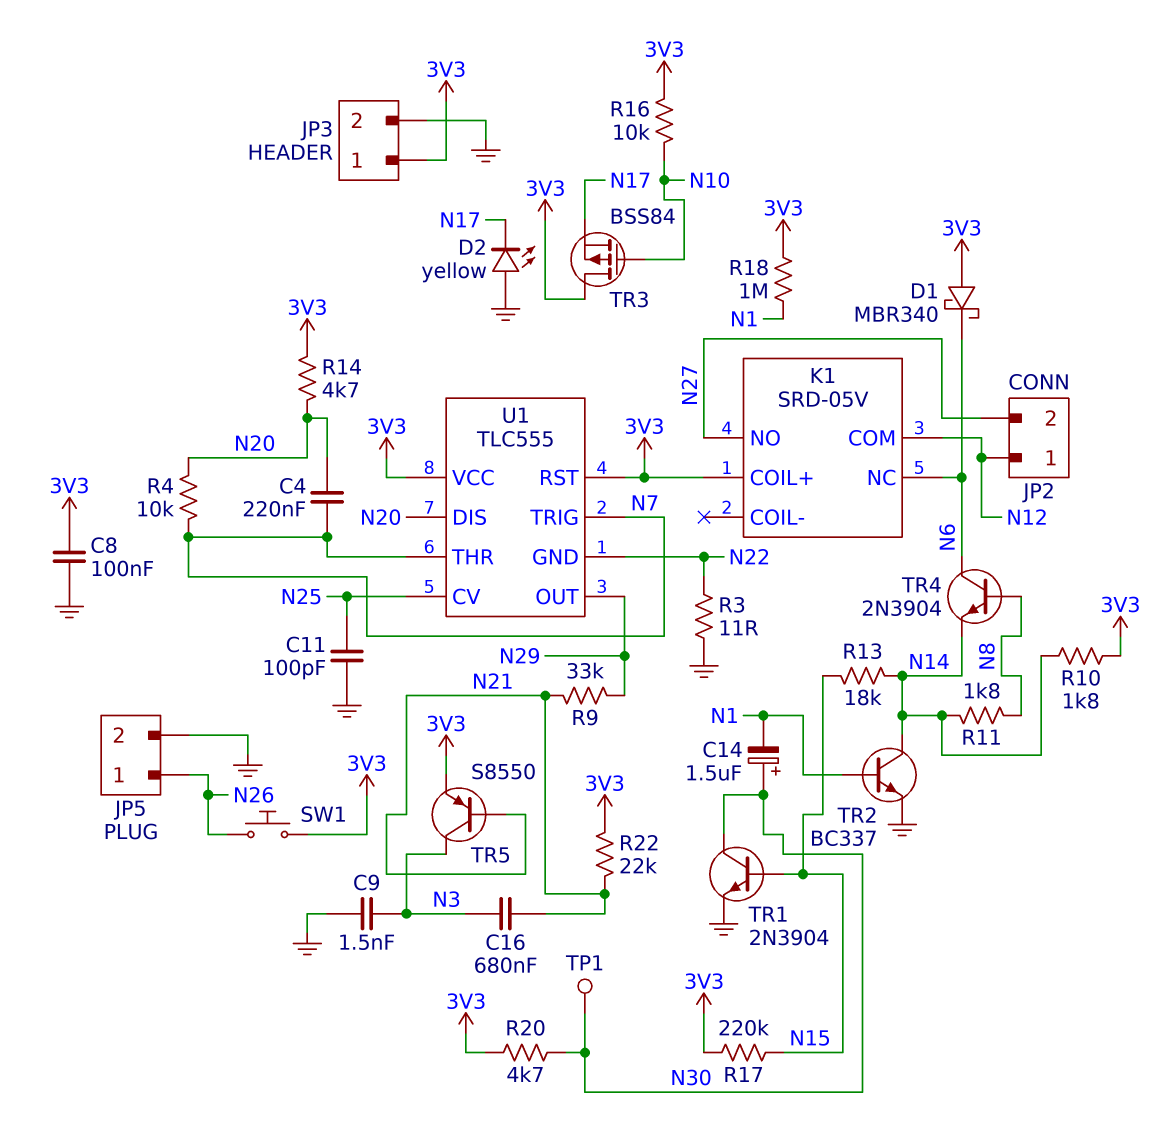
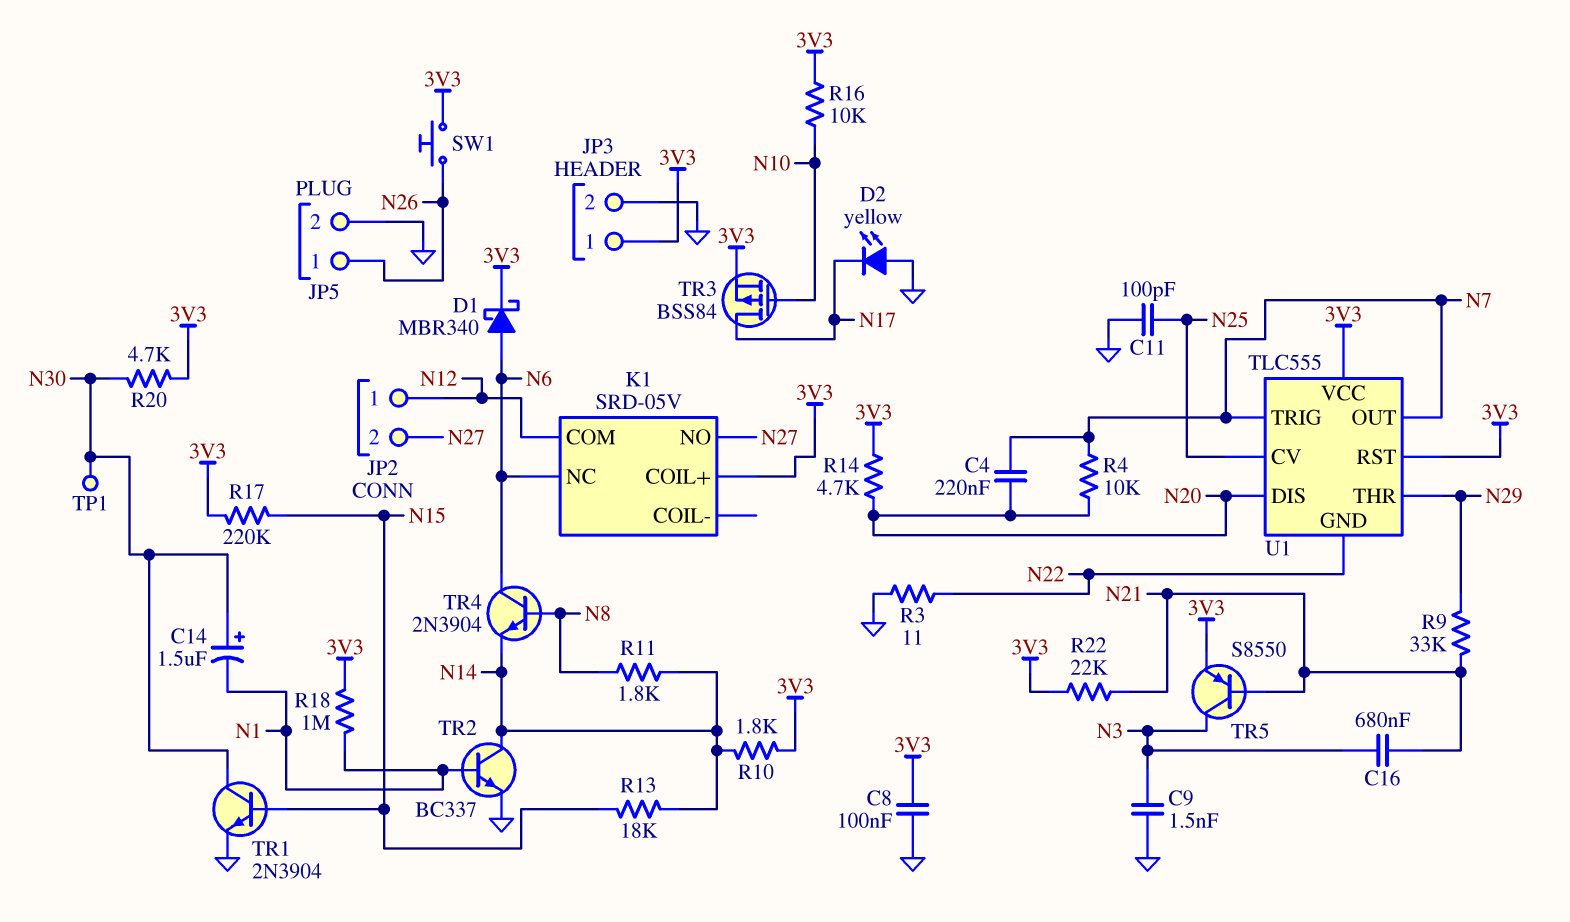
D1: schottky MBR340 (A 3V3, K N6) -> schottky MBR340 (A N6, K 3V3)
TR3: PMOS BSS84 (G N10, D 3V3, S N17) -> PMOS BSS84 (G N10, D N17, S 3V3)
U1 pin OUT: N29 -> N7
U1 pin THR: N7 -> N29

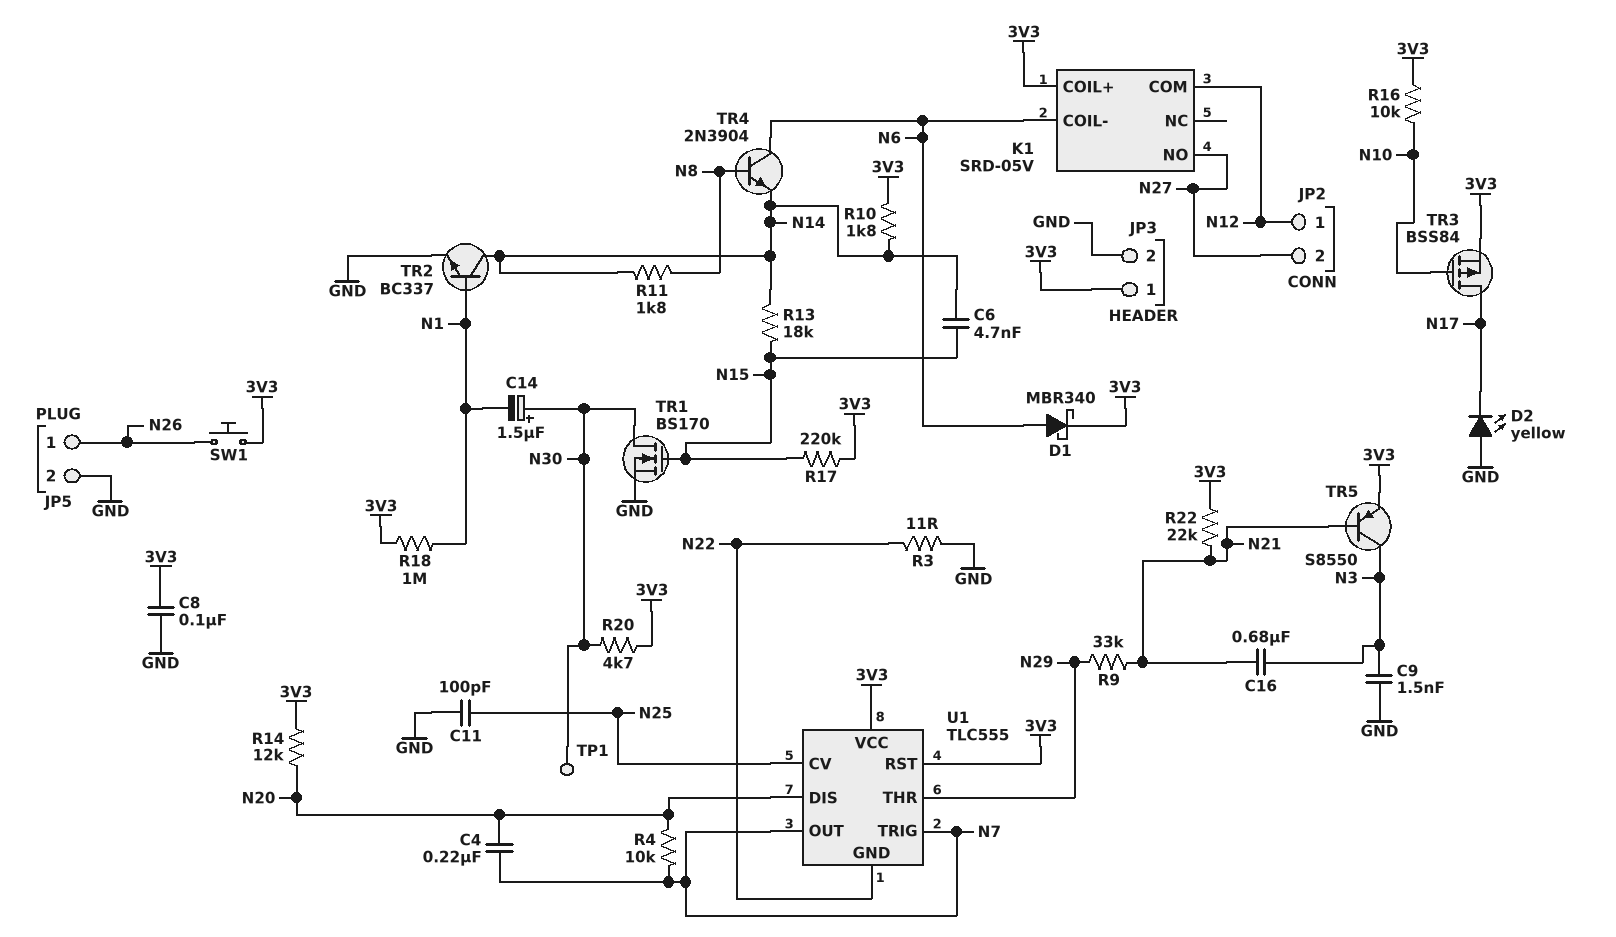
C6: none -> 4.7nF (N14, N15)
K1 pin COIL-: none -> N6
K1 pin NC: N6 -> none
R14: 4.7k (3V3, N20) -> 12k (3V3, N20)
TR1: NPN 2N3904 (B N15, C N30, E GND) -> NMOS BS170 (G N15, D N30, S GND)

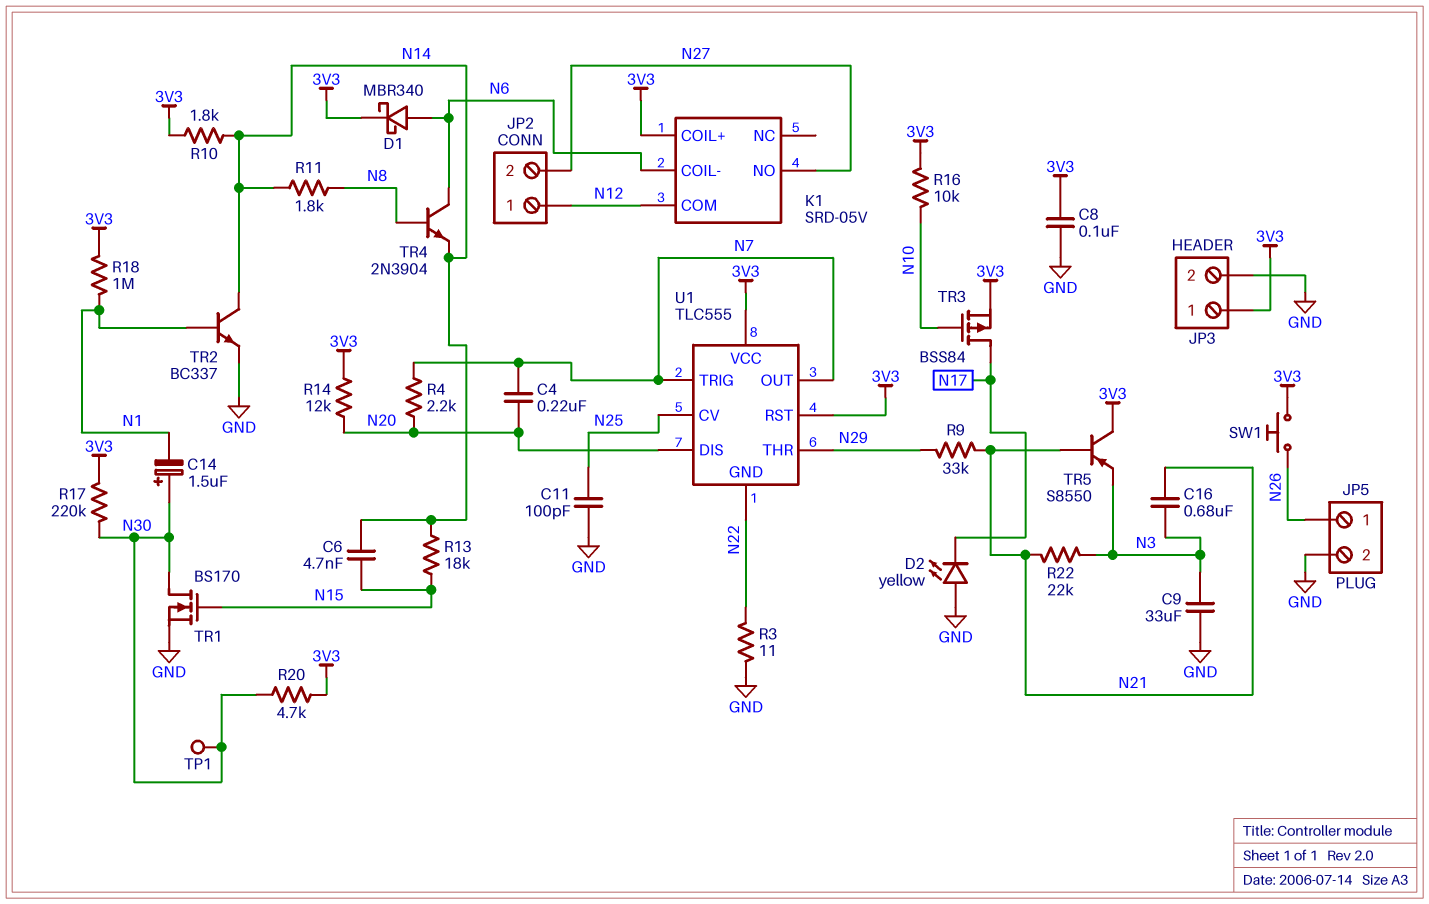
C9: 1.5nF (GND, N3) -> 33uF (GND, N3)
R4: 10k (N7, N20) -> 2.2k (N7, N20)
R17: 220k (3V3, N15) -> 220k (3V3, N30)
R22: 22k (3V3, N21) -> 22k (N3, N21)
TR5: PNP S8550 (B N21, C N3, E 3V3) -> PNP S8550 (B N21, C 3V3, E N3)

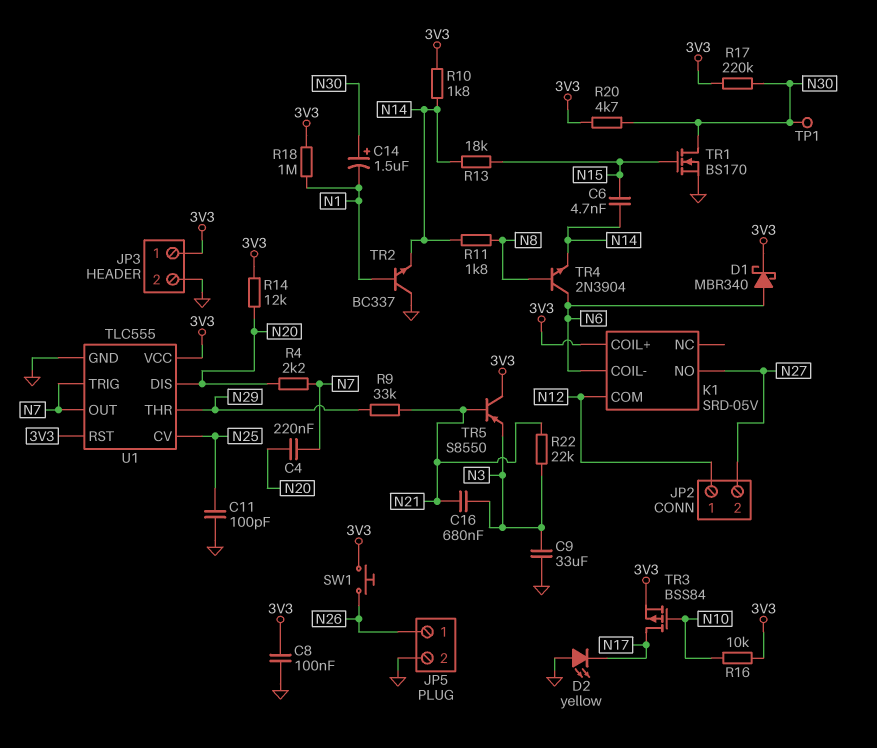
R3: 11 (GND, N22) -> none
TR2: NPN BC337 (B N1, C N14, E GND) -> NPN BC337 (B N1, C GND, E N14)
U1 pin GND: N22 -> GND

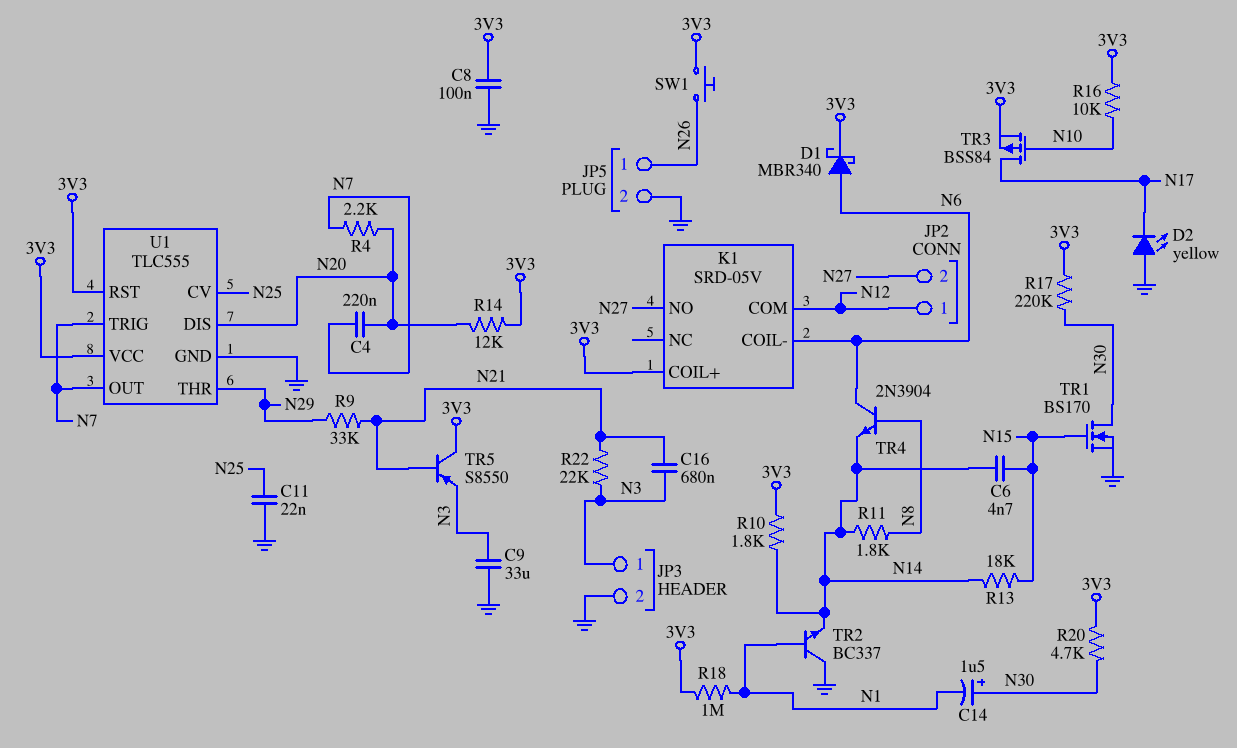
C11: 100pF (GND, N25) -> 22nF (GND, N25)
JP3 pin 1: 3V3 -> N3
TP1: test point (N30) -> none

